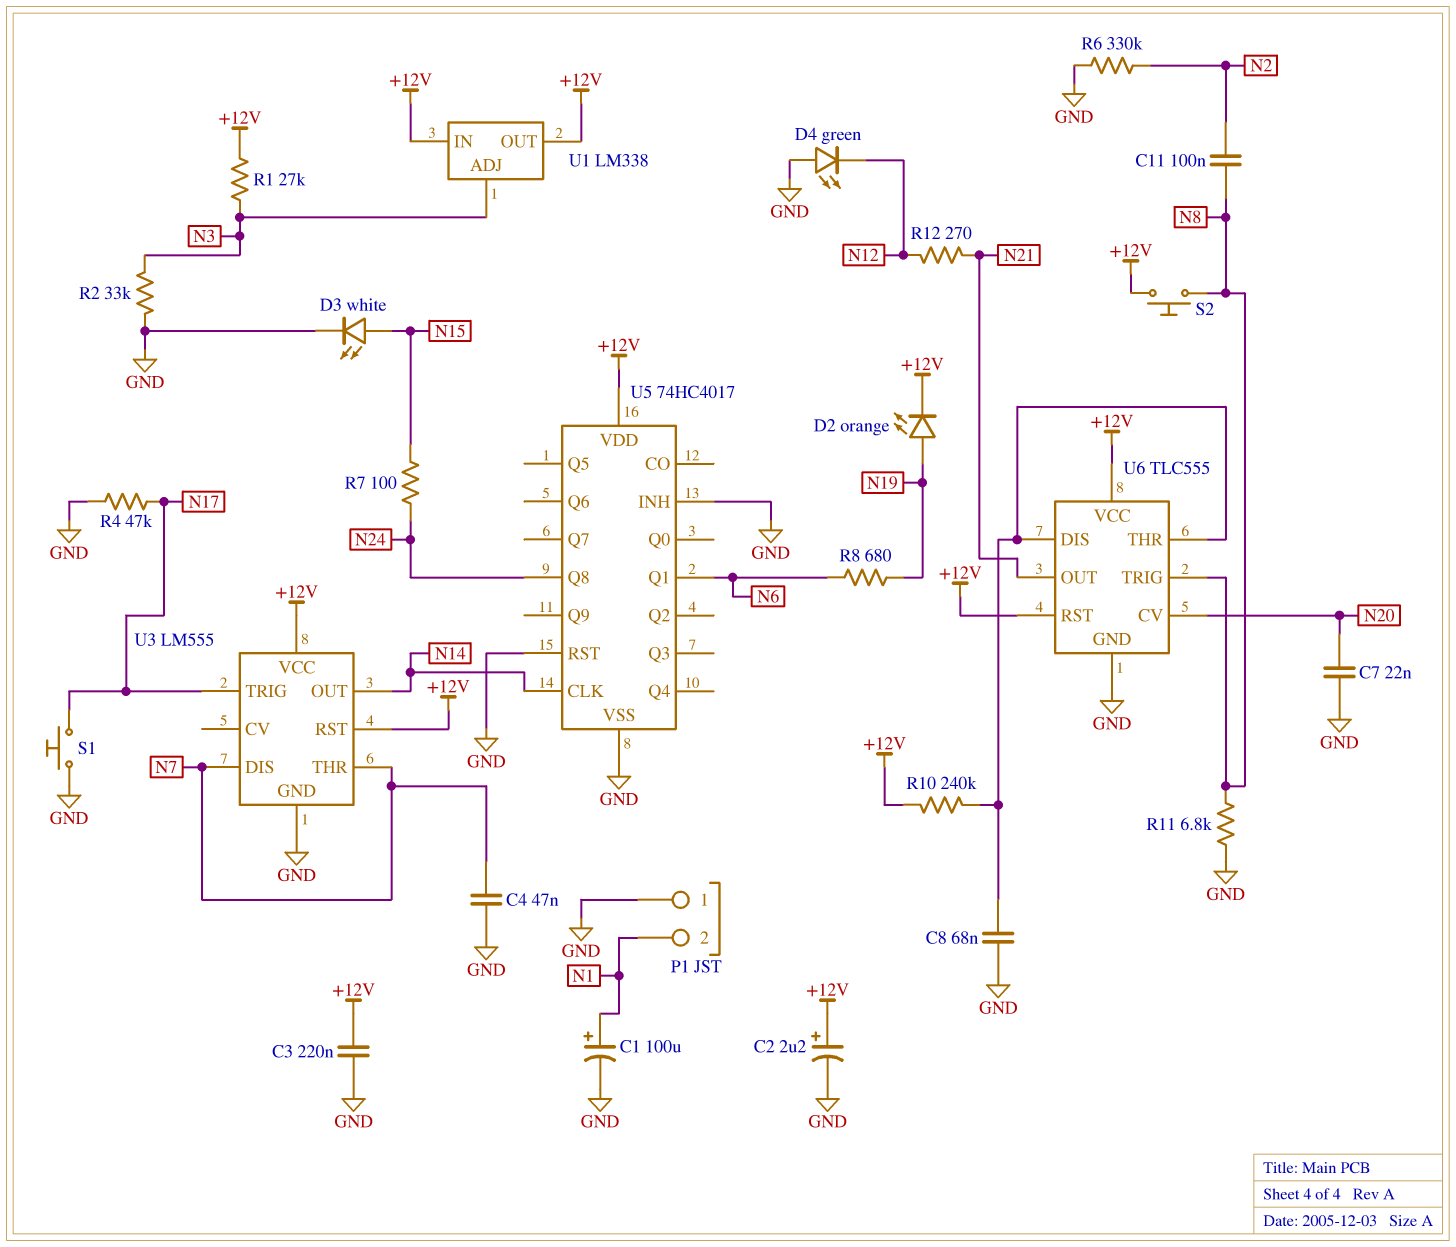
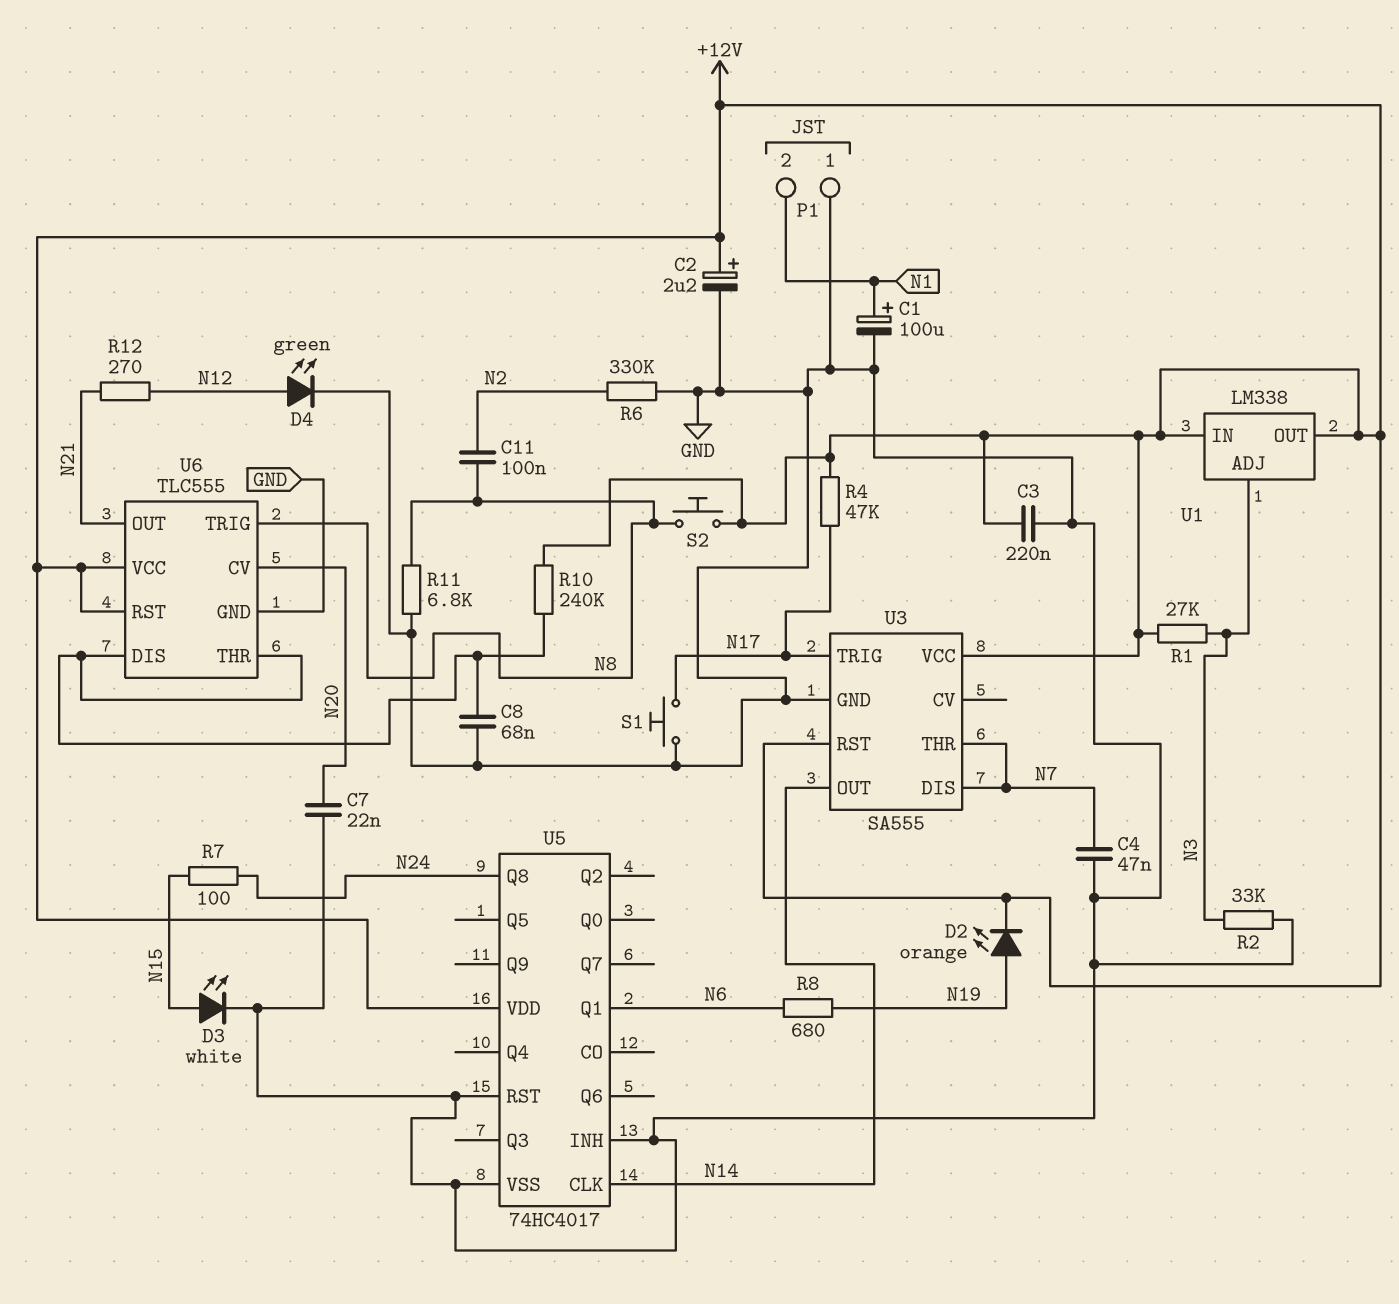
D4: LED green (A GND, K N12) -> LED green (A N12, K GND)
R4: 47k (GND, N17) -> 47k (+12V, N17)
U3: LM555 -> SA555

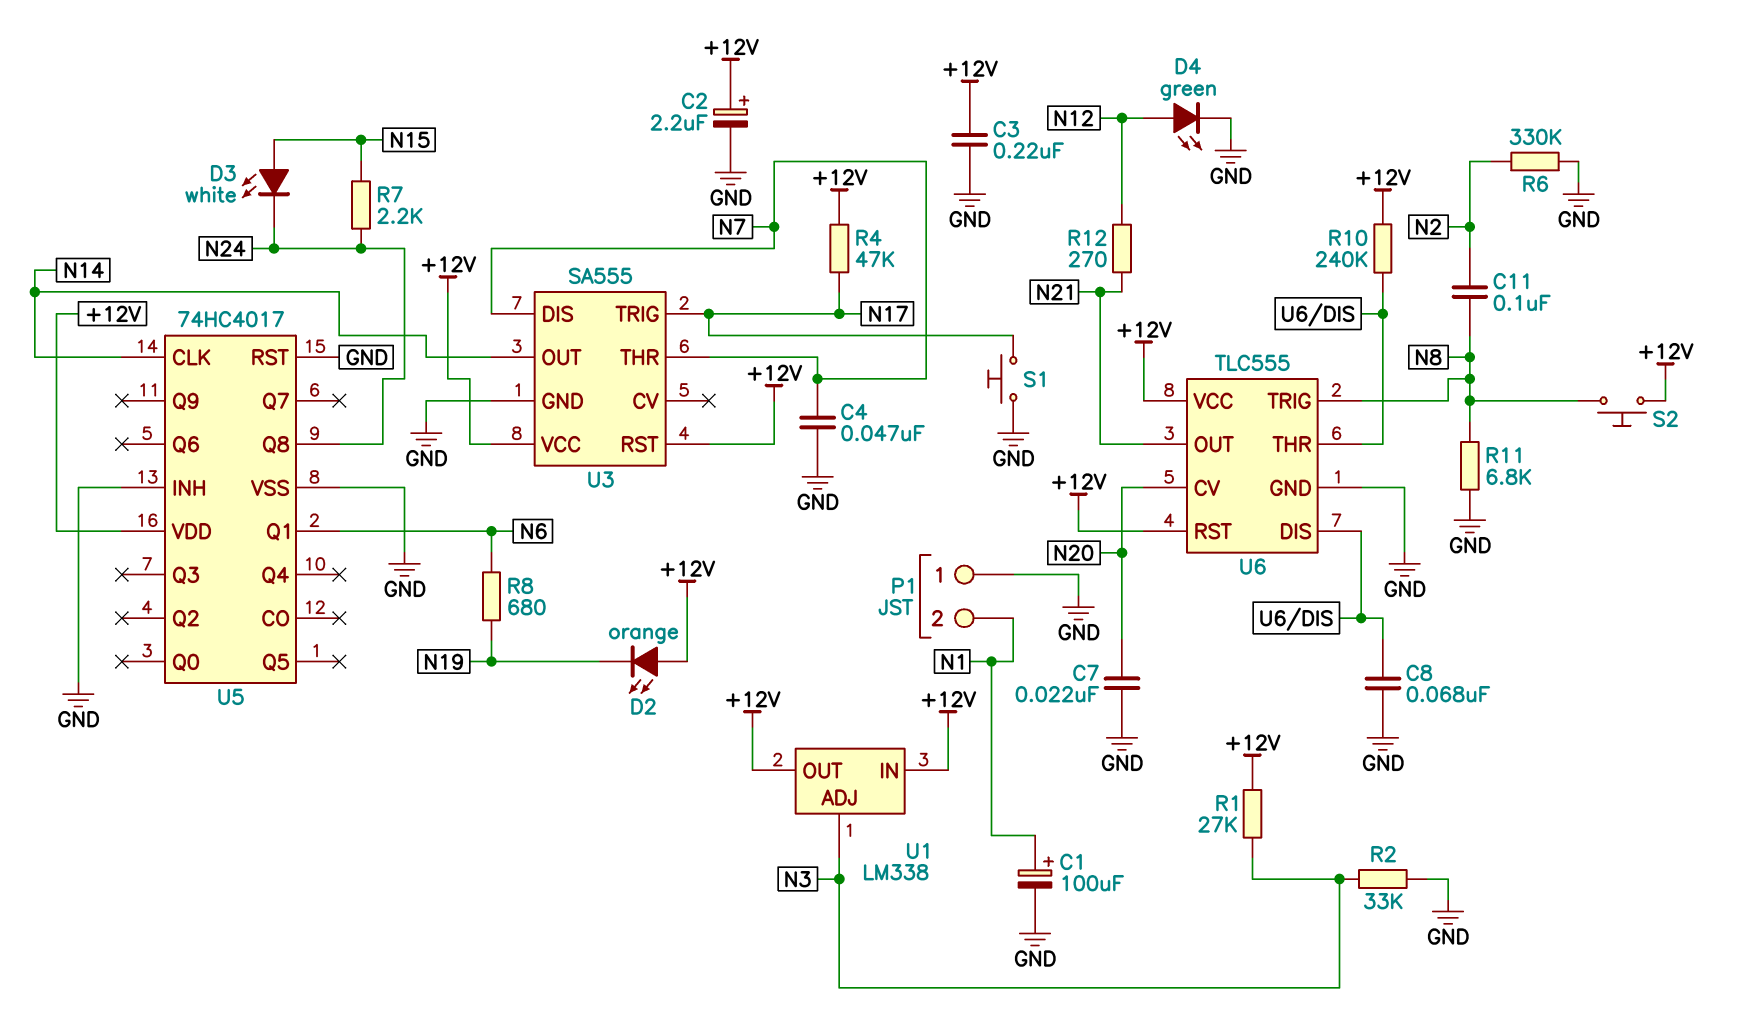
D2: LED orange (A N19, K +12V) -> LED orange (A +12V, K N19)
D3: LED white (A N15, K GND) -> LED white (A N15, K N24)
R7: 100 (N15, N24) -> 2.2k (N15, N24)

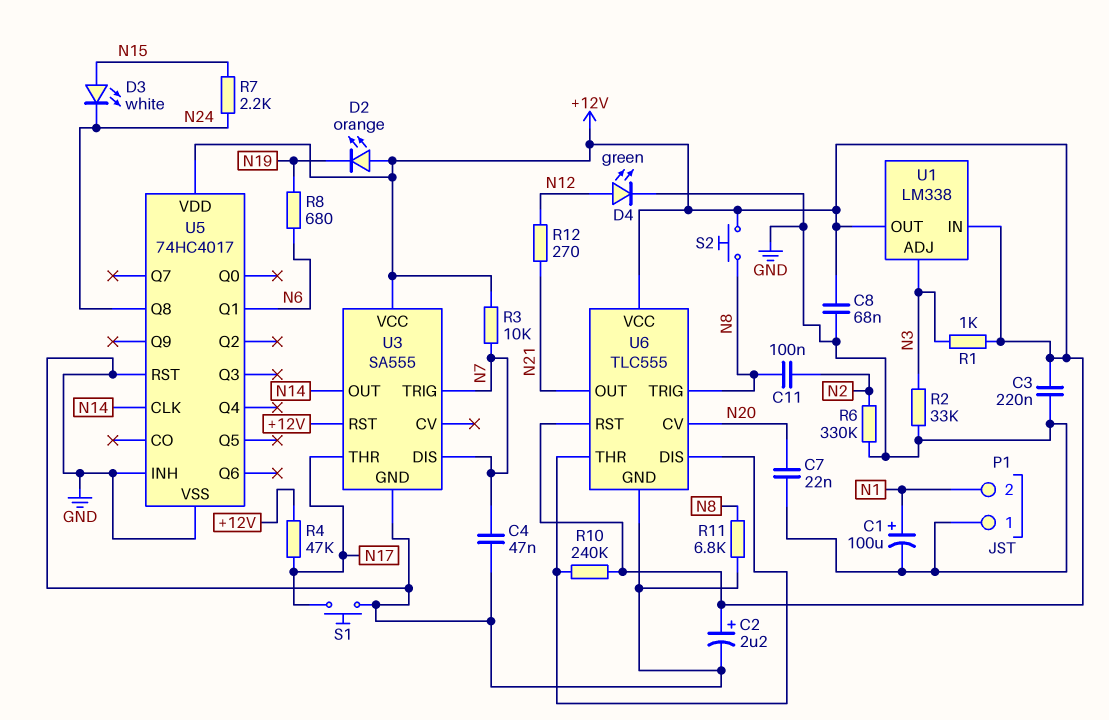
C8: 68nF (GND, U6/DIS) -> 68nF (+12V, GND)
R1: 27k (+12V, N3) -> 1k (+12V, N3)
R3: none -> 10k (+12V, N7)
U3 pin THR: N7 -> N17
U3 pin TRIG: N17 -> N7

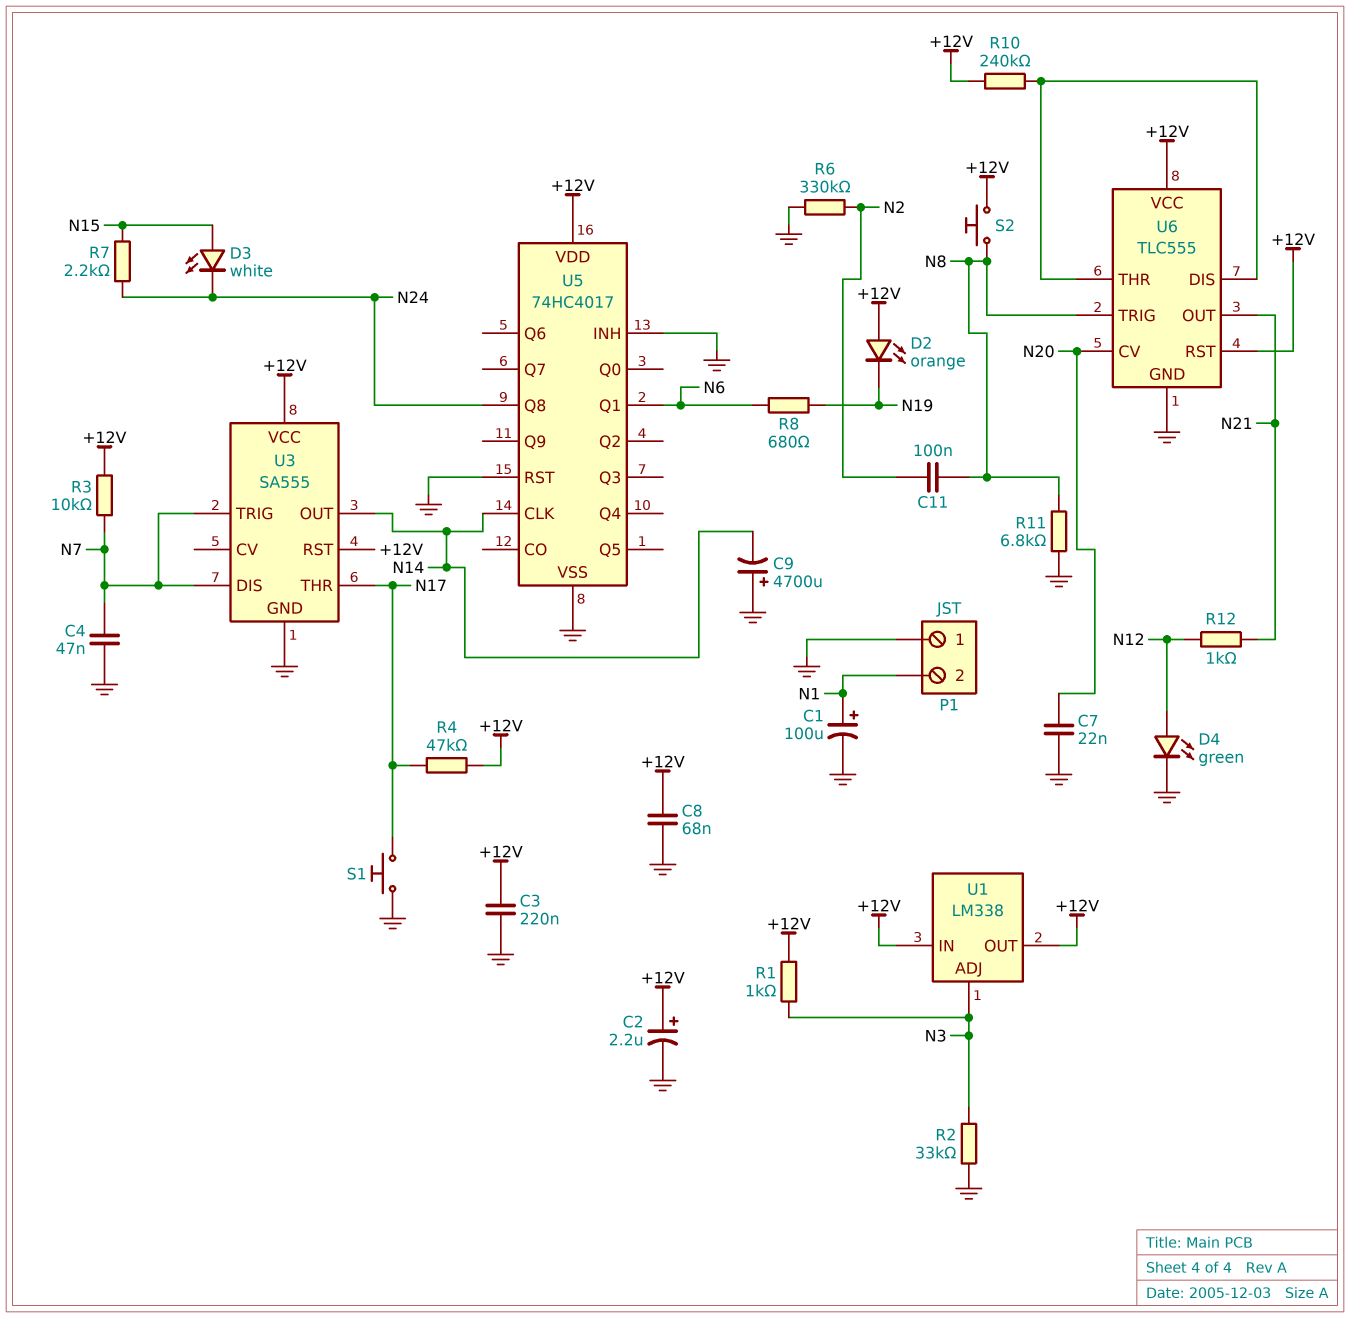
C9: none -> 4700uF (plus GND, minus N14)
R12: 270 (N12, N21) -> 1k (N12, N21)

